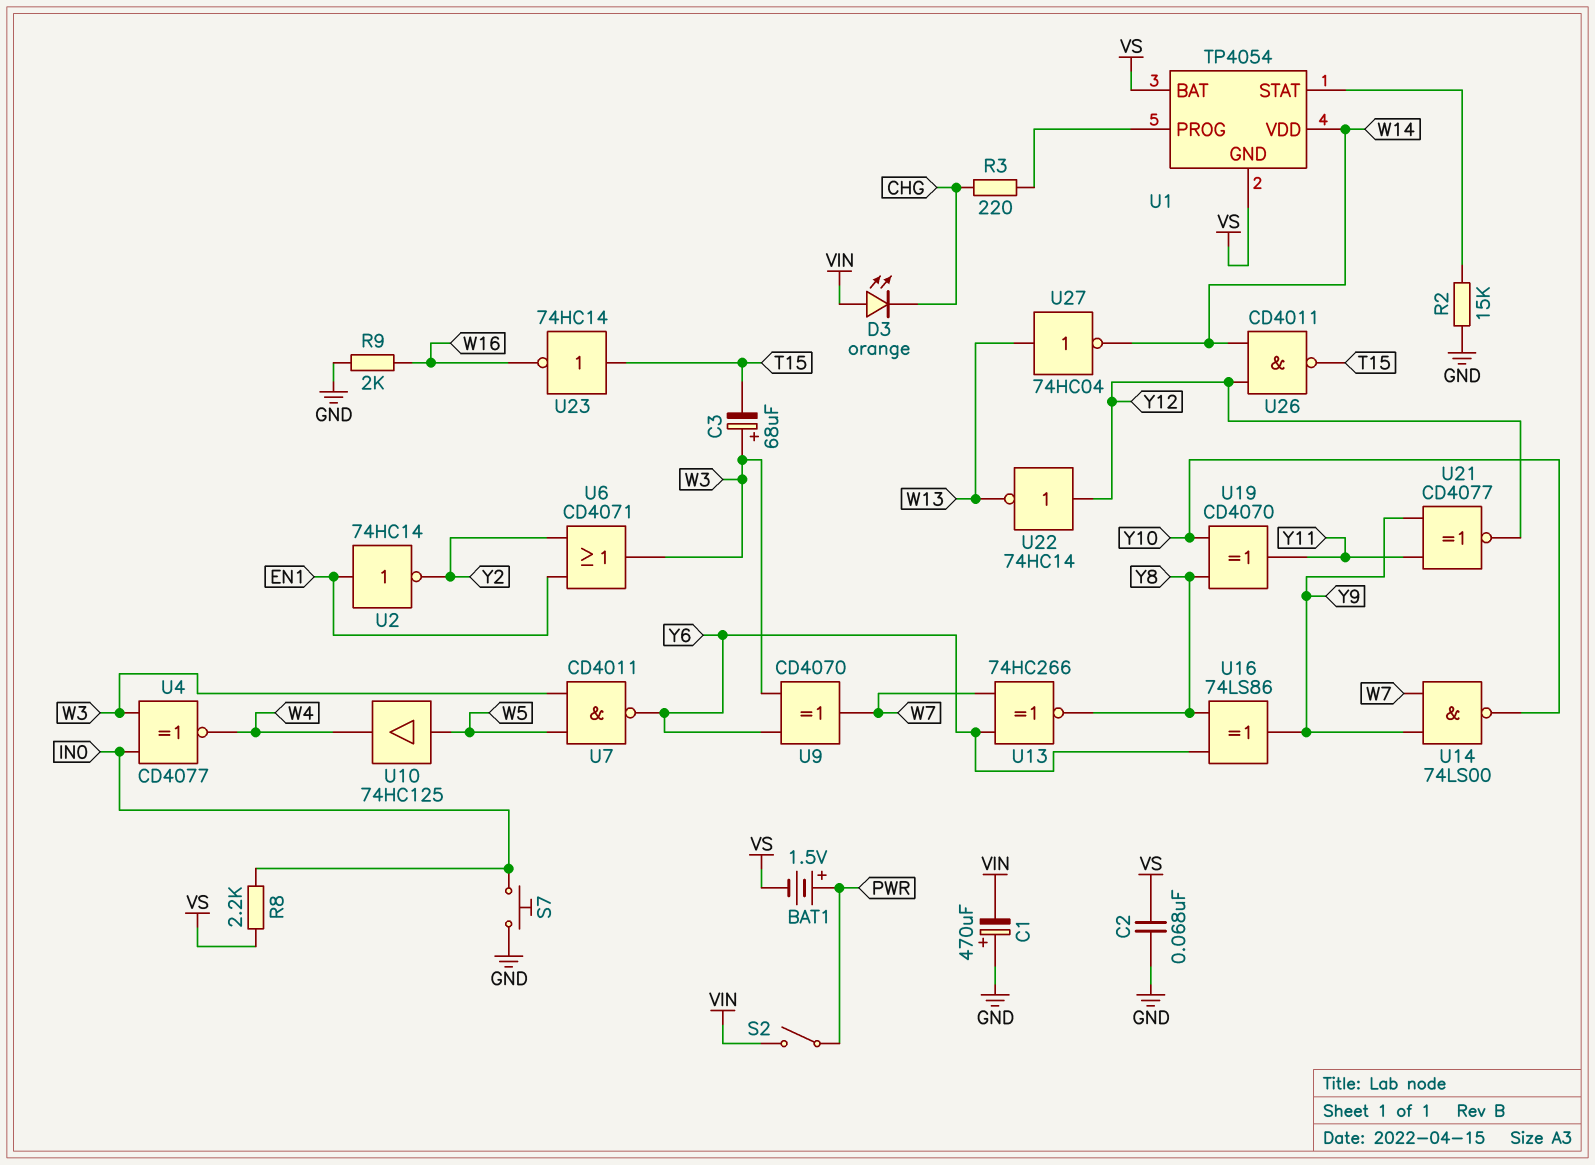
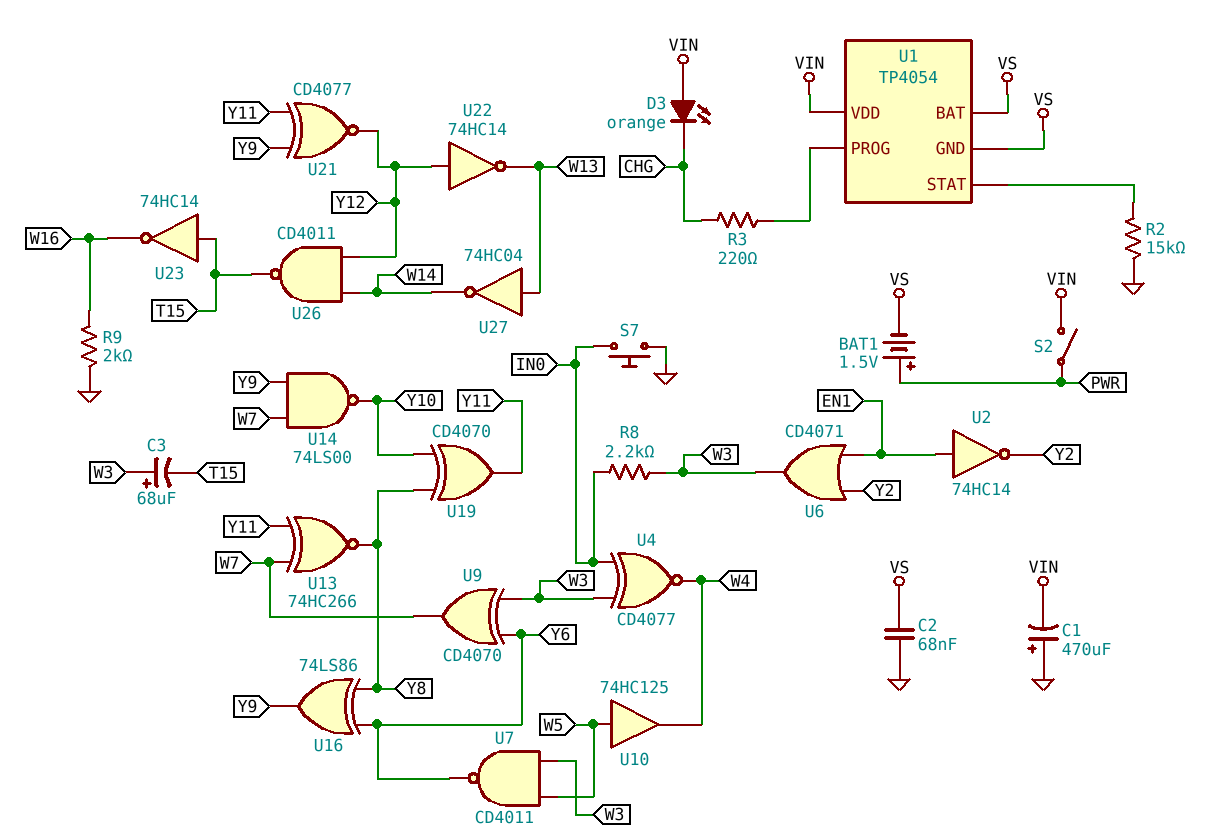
R8: 2.2k (IN0, VS) -> 2.2k (IN0, W3)
U1 pin VDD: W14 -> VIN
U13: XNOR 74HC266 (in W7, in Y6, out Y8) -> XNOR 74HC266 (in W7, in Y11, out Y8)

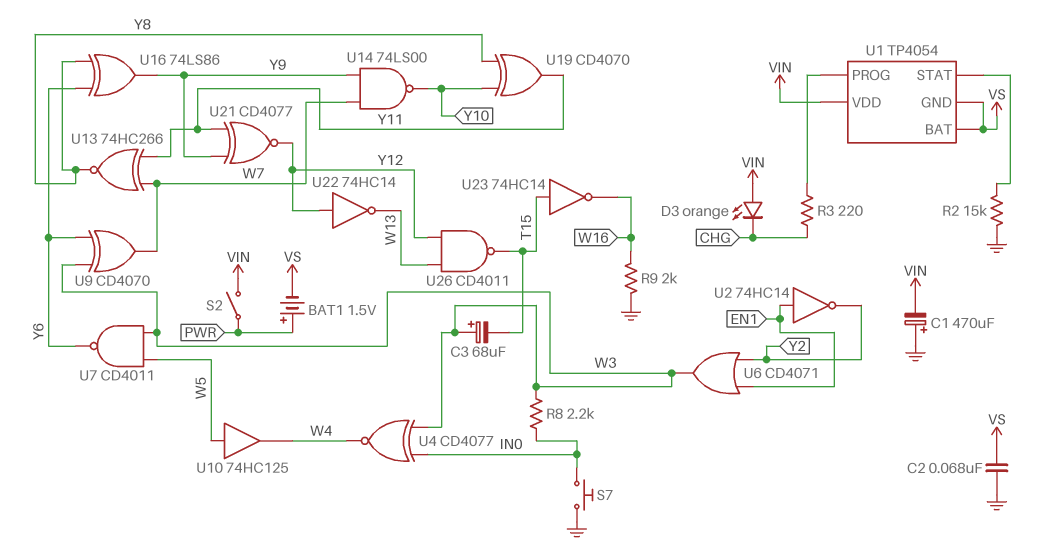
U26: NAND CD4011 (in W14, in Y12, out T15) -> NAND CD4011 (in W13, in Y12, out T15)
U27: NOT 74HC04 (in W13, out W14) -> none

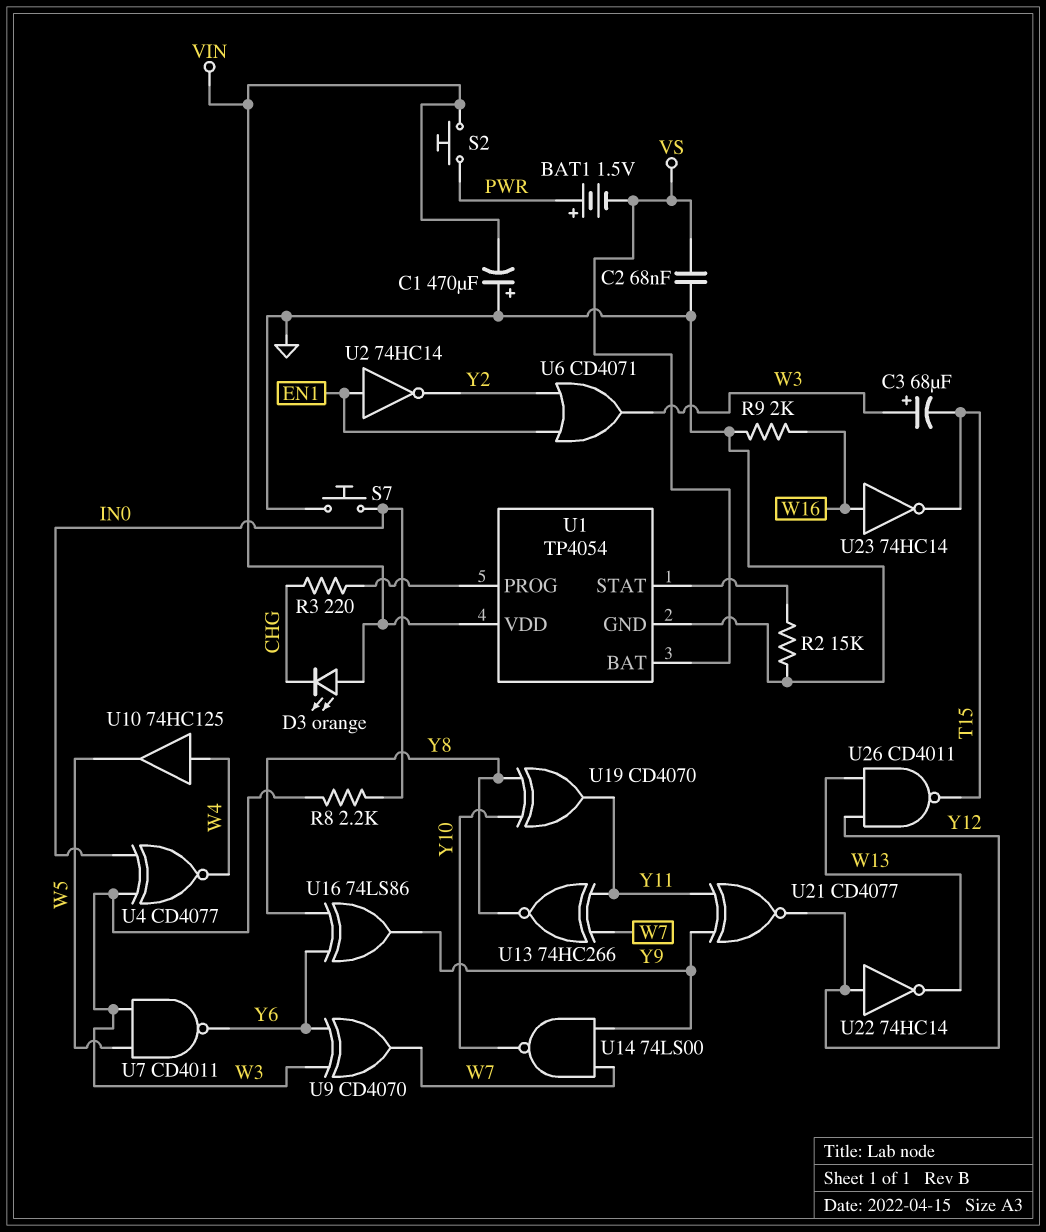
S2: switch (PWR, VIN) -> button (PWR, VIN)
U1 pin GND: VS -> GND
U10: buffer 74HC125 (in W5, out W4) -> buffer 74HC125 (in W4, out W5)
U23: NOT 74HC14 (in T15, out W16) -> NOT 74HC14 (in W16, out T15)

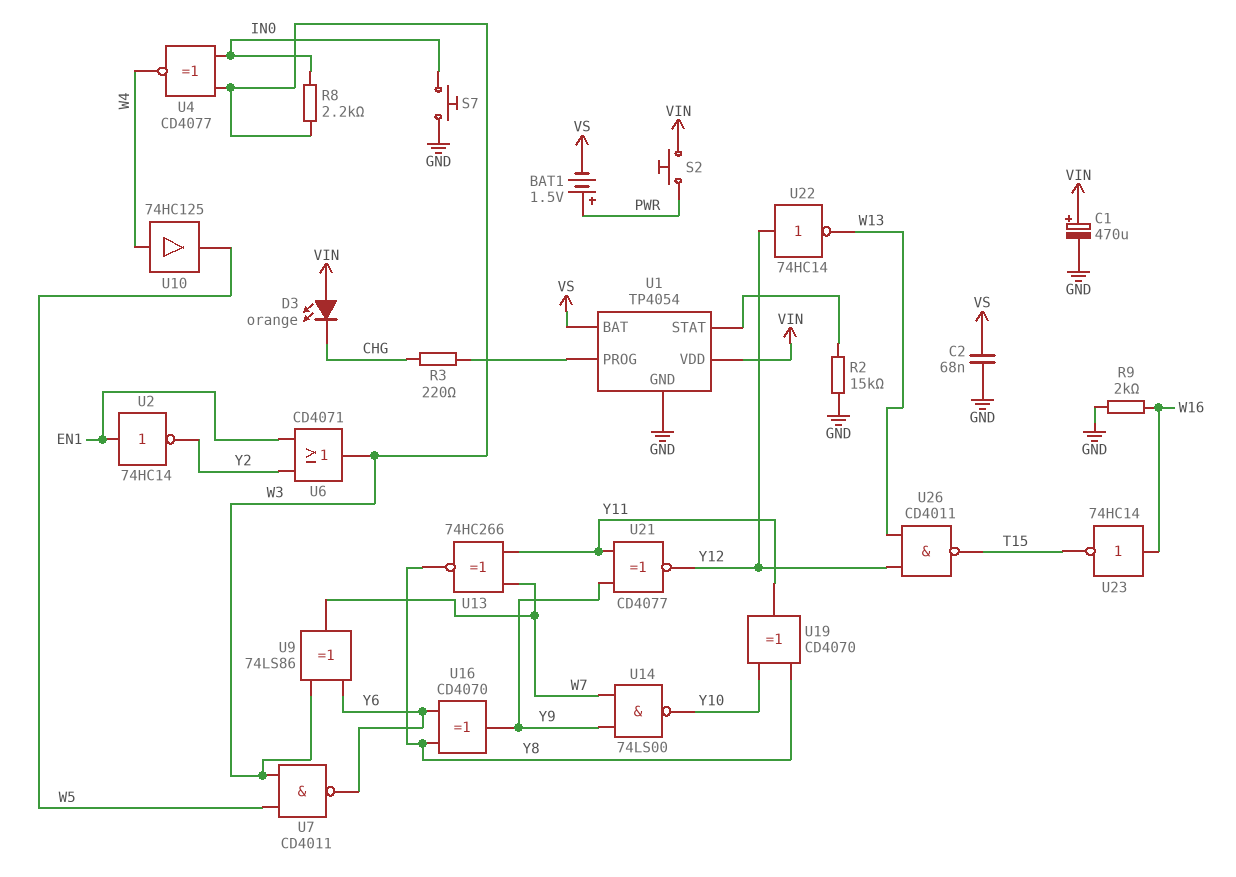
C1: 470uF (plus GND, minus VIN) -> 470uF (plus VIN, minus GND)
C3: 68uF (plus W3, minus T15) -> none
U9: XOR CD4070 (in W3, in Y6, out W7) -> XOR 74LS86 (in W3, in Y6, out W7)
U16: XOR 74LS86 (in Y6, in Y8, out Y9) -> XOR CD4070 (in Y6, in Y8, out Y9)

